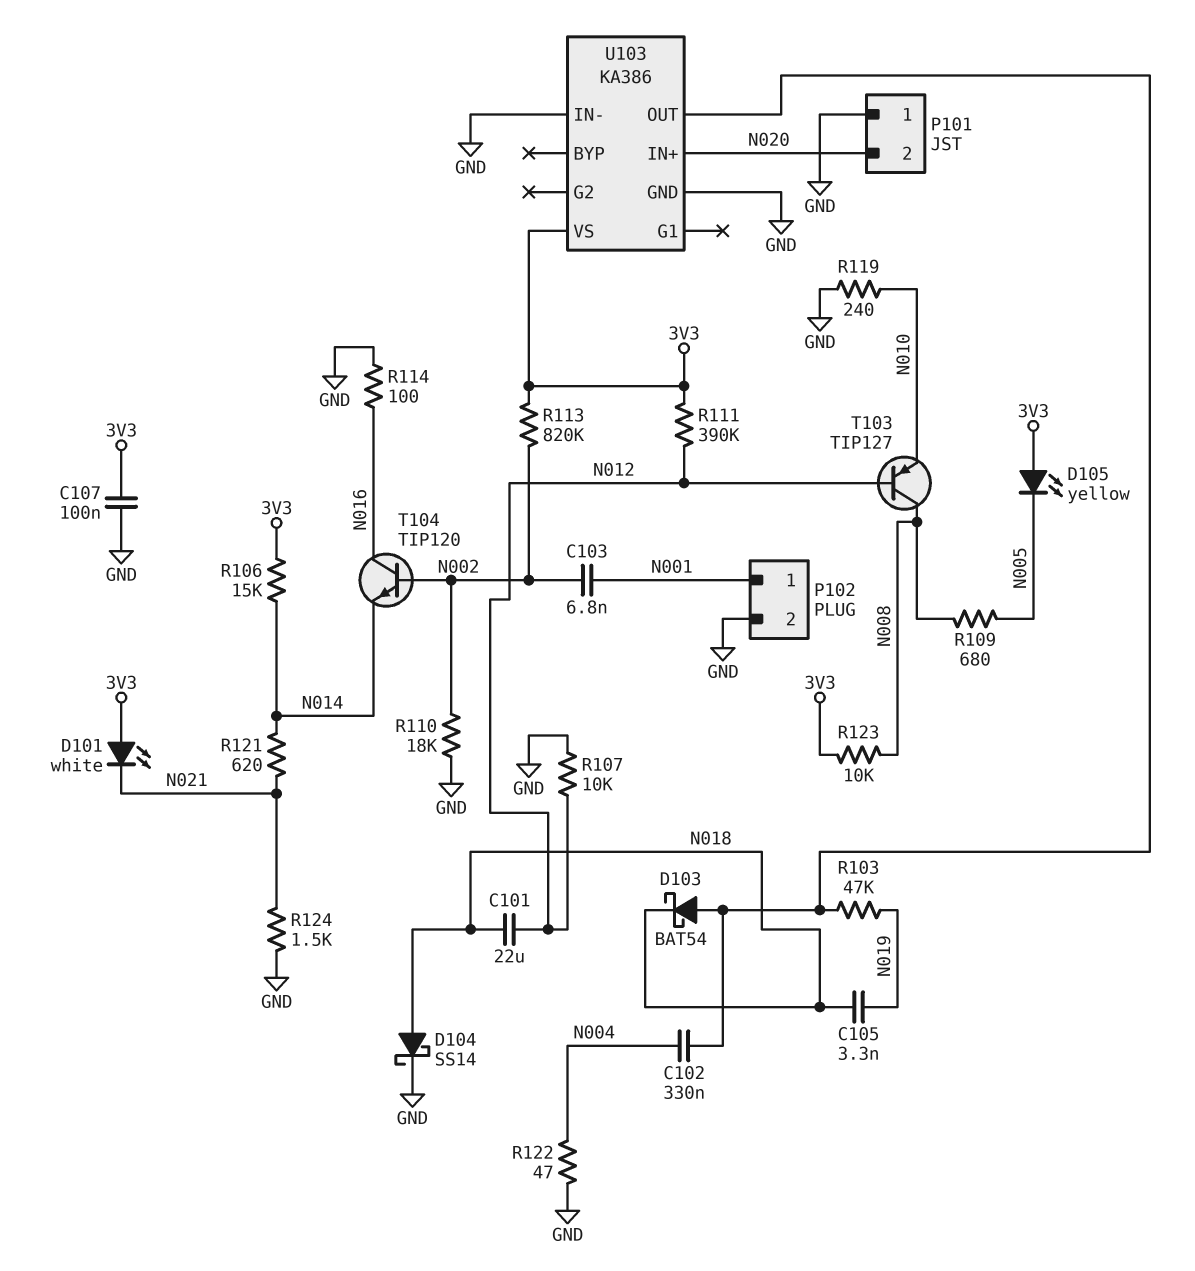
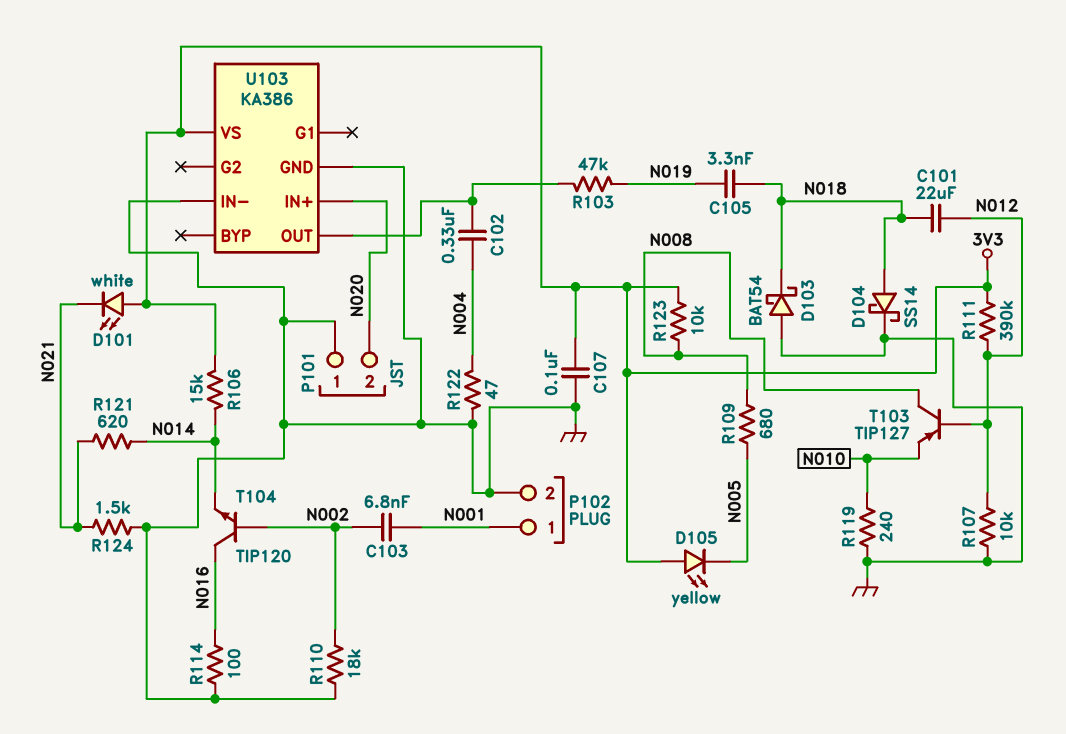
D103: schottky BAT54 (A U103/OUT, K N018) -> schottky BAT54 (A GND, K N018)
R113: 820k (3V3, N002) -> none

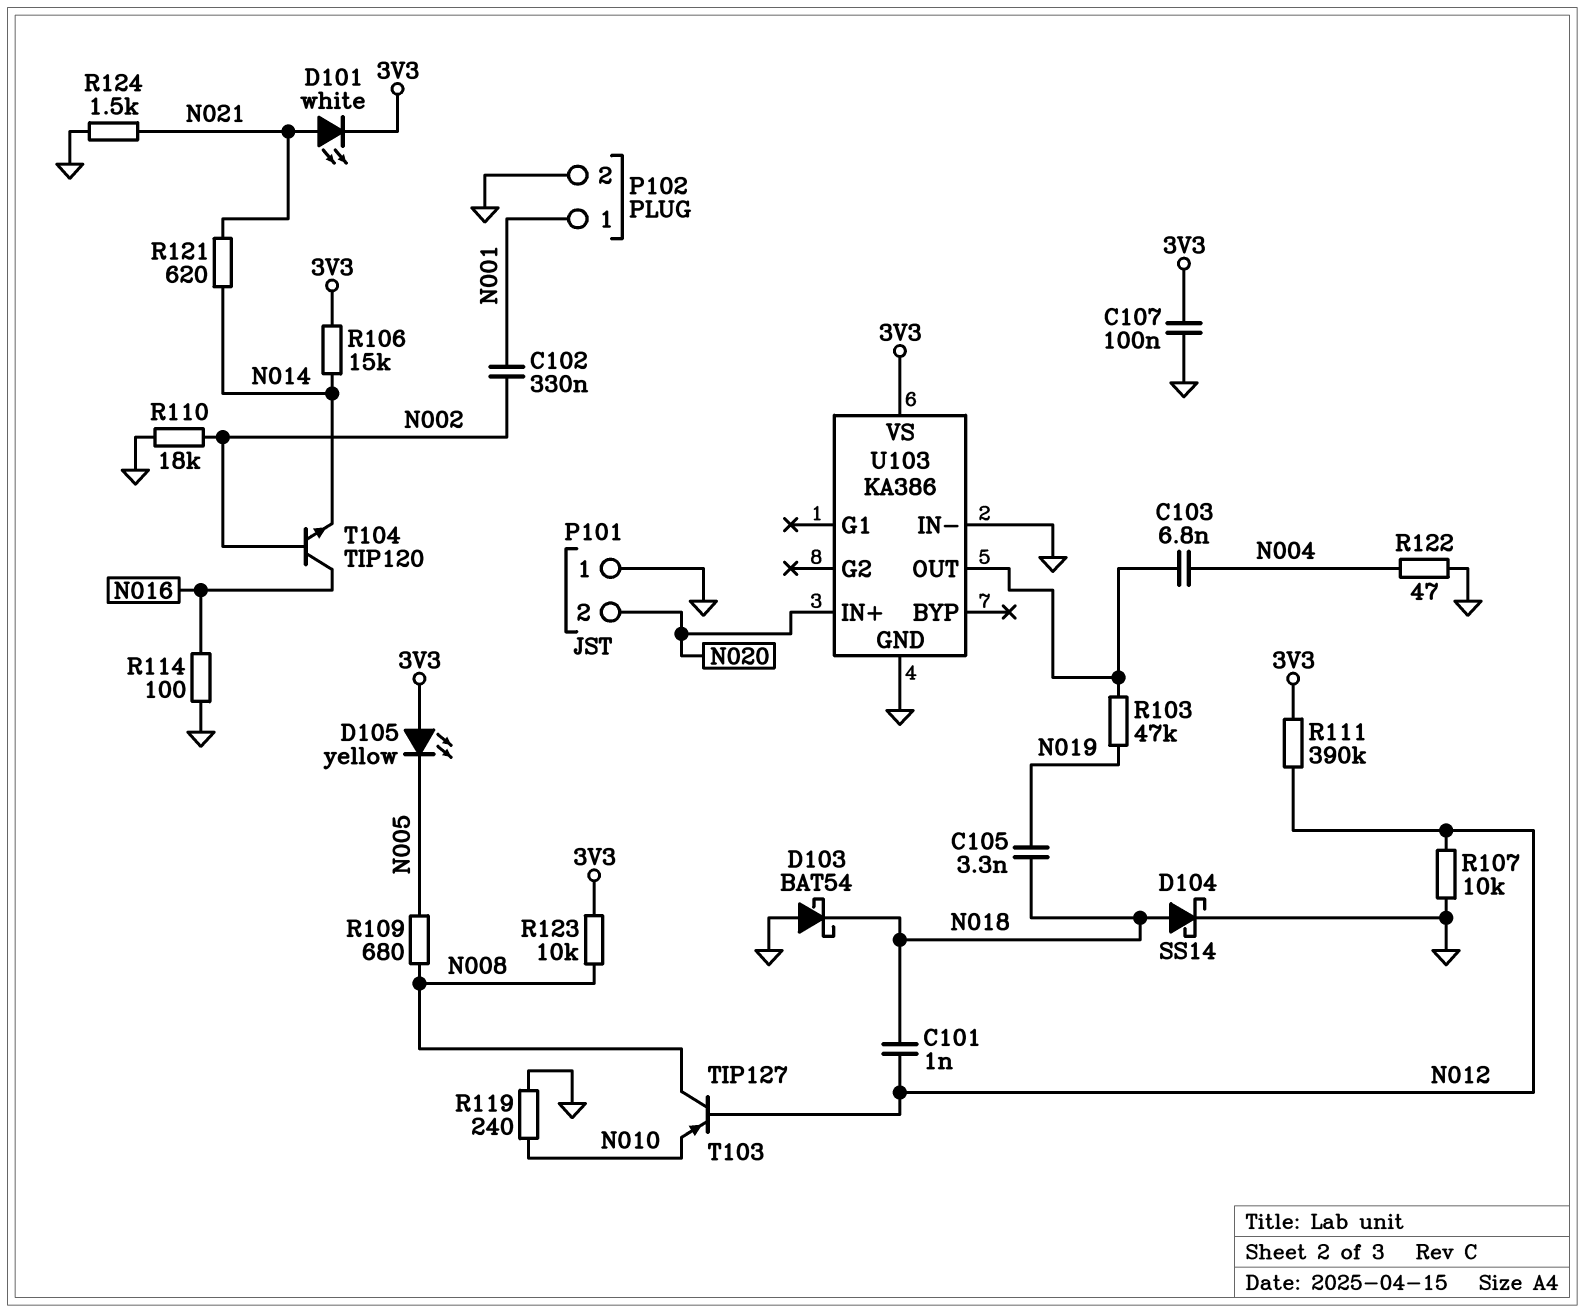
C101: 22uF (N012, N018) -> 1nF (N012, N018)
C102: 330nF (N004, U103/OUT) -> 330nF (N001, N002)
C103: 6.8nF (N001, N002) -> 6.8nF (N004, U103/OUT)
D101: LED white (A 3V3, K N021) -> LED white (A N021, K 3V3)

